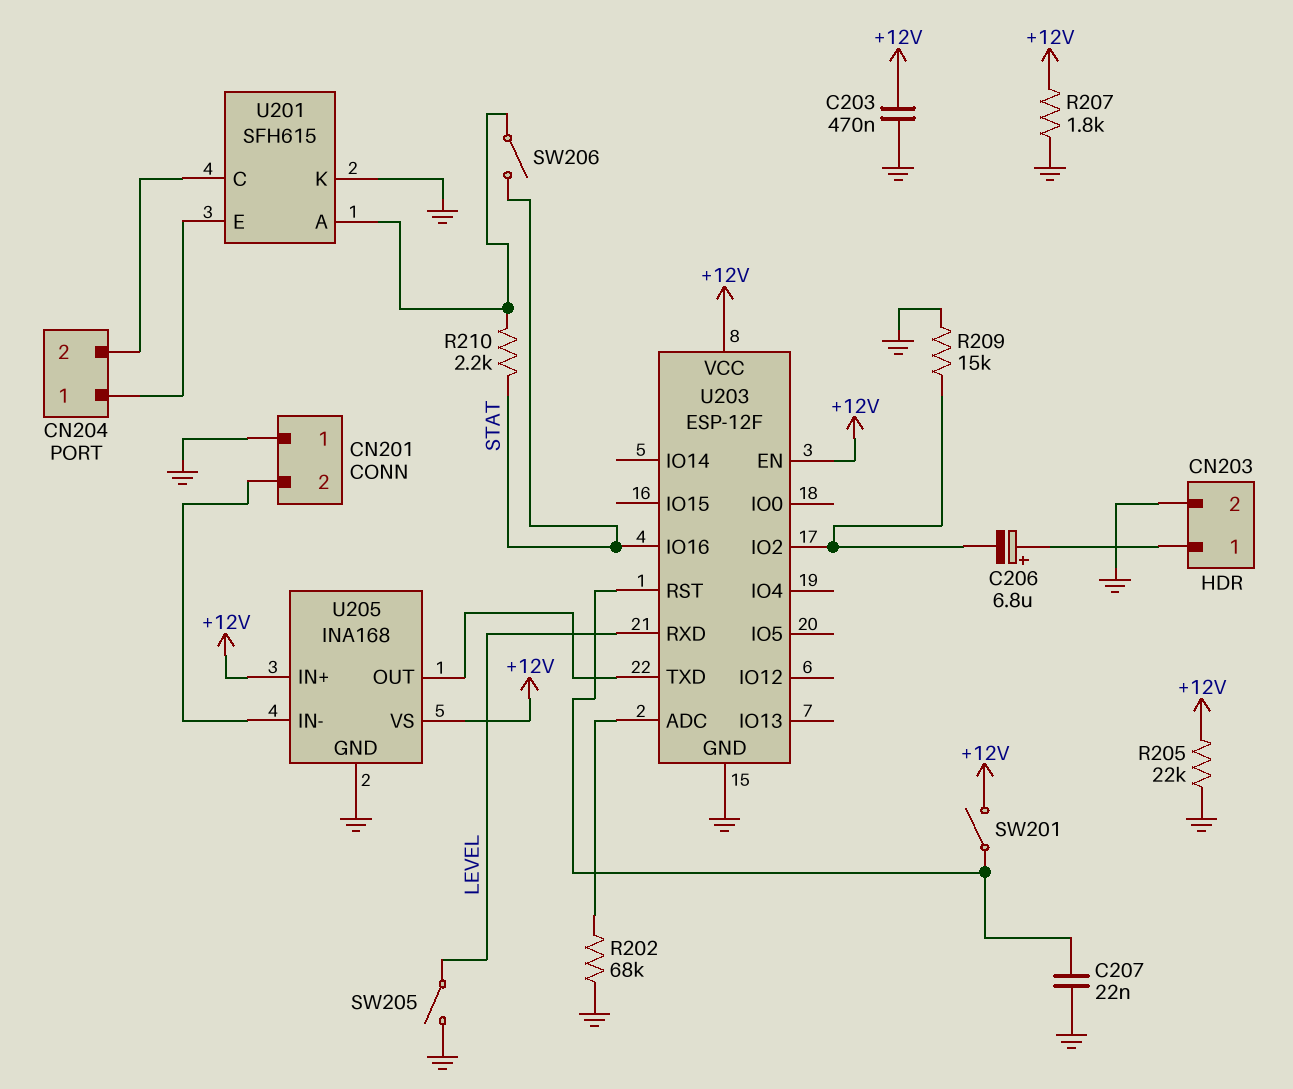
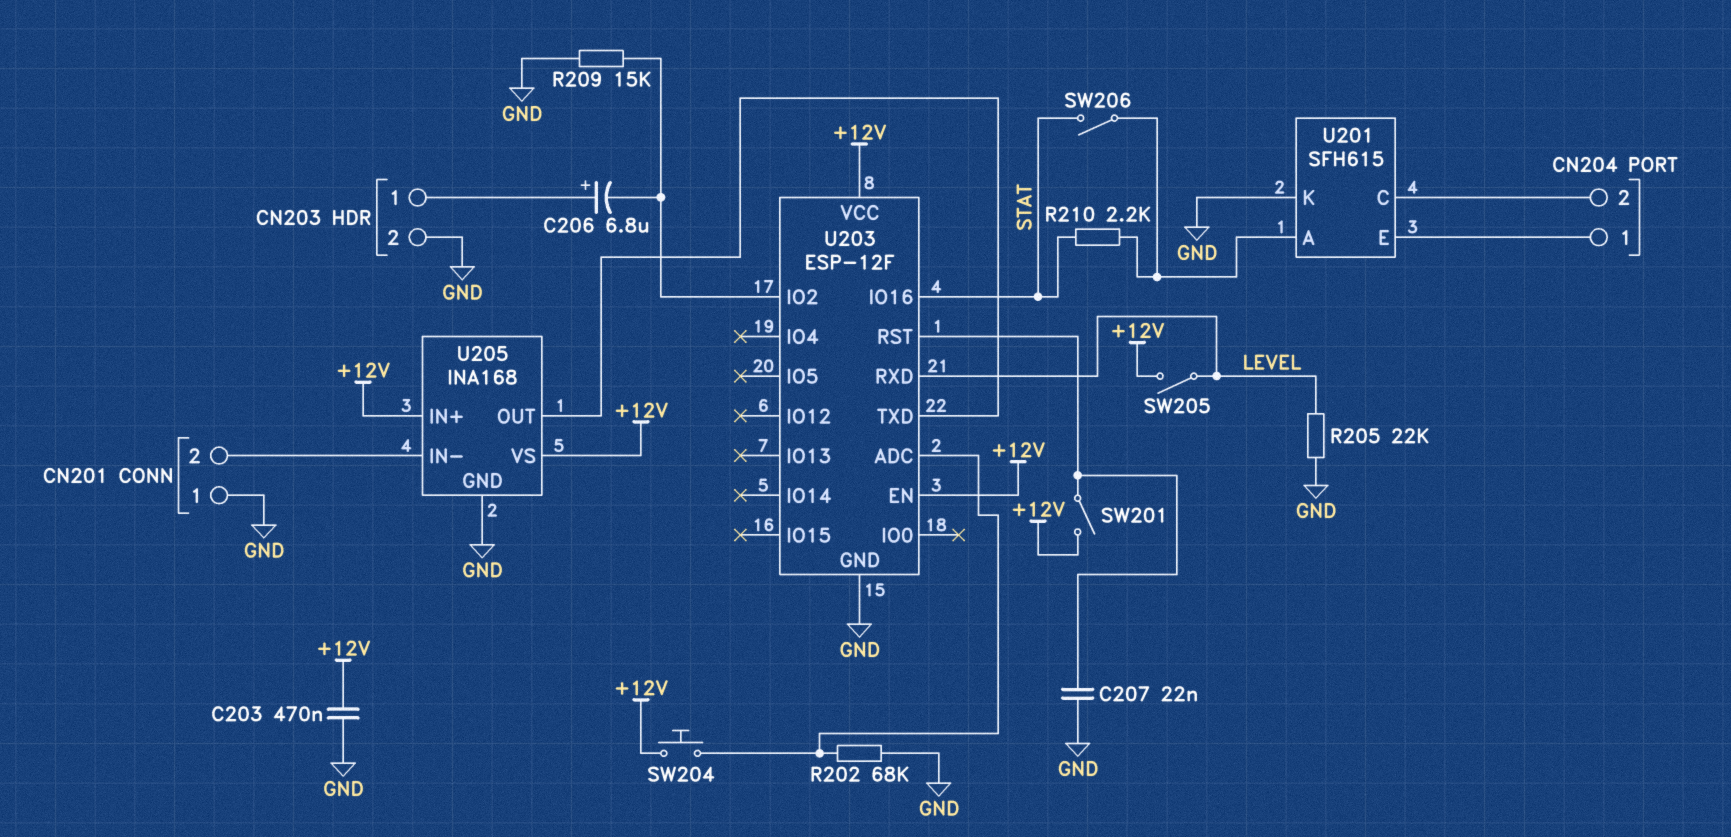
R205: 22k (+12V, GND) -> 22k (GND, LEVEL)
R207: 1.8k (+12V, GND) -> none
SW204: none -> button (+12V, U203/ADC)
SW205: switch (GND, LEVEL) -> switch (+12V, LEVEL)

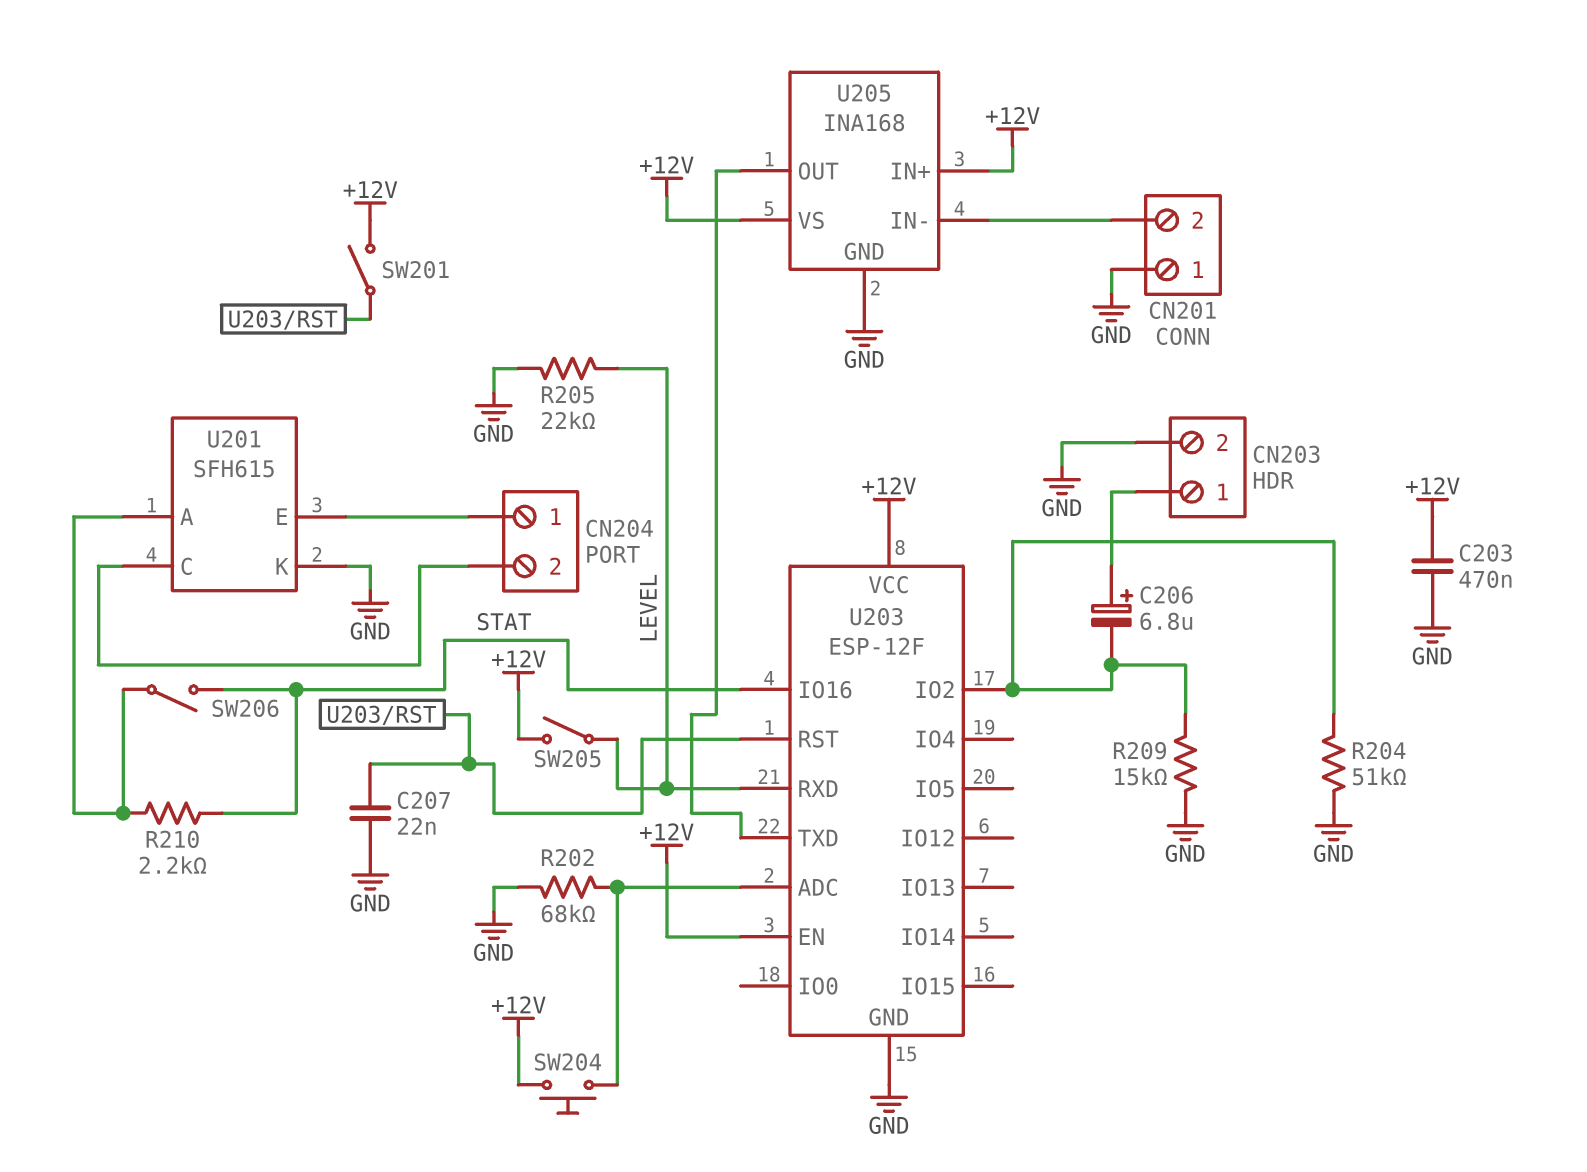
R204: none -> 51k (GND, U203/IO2)

